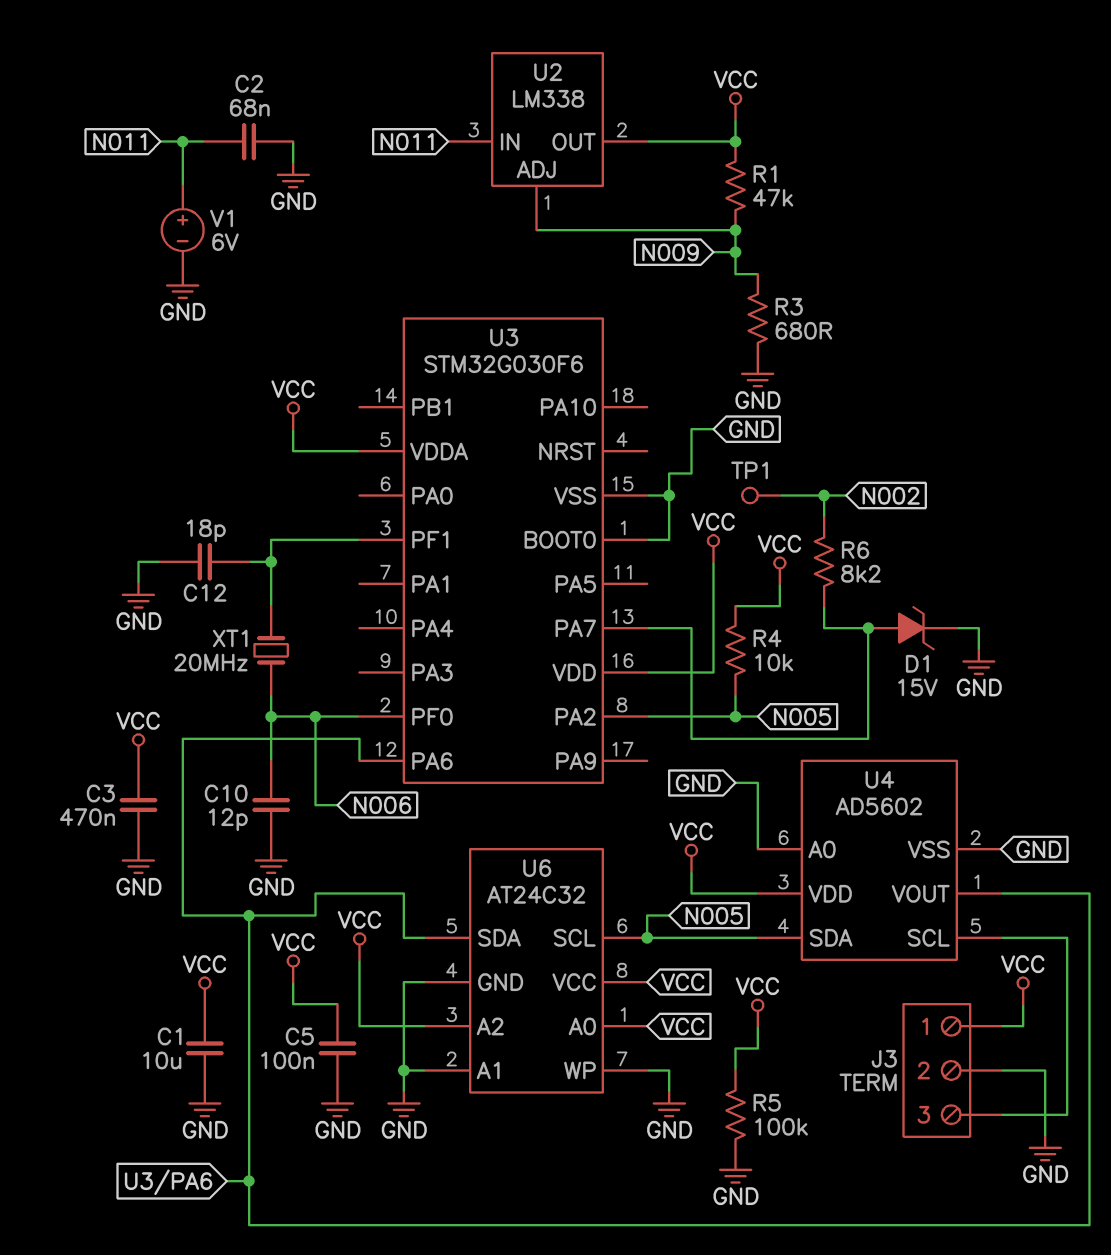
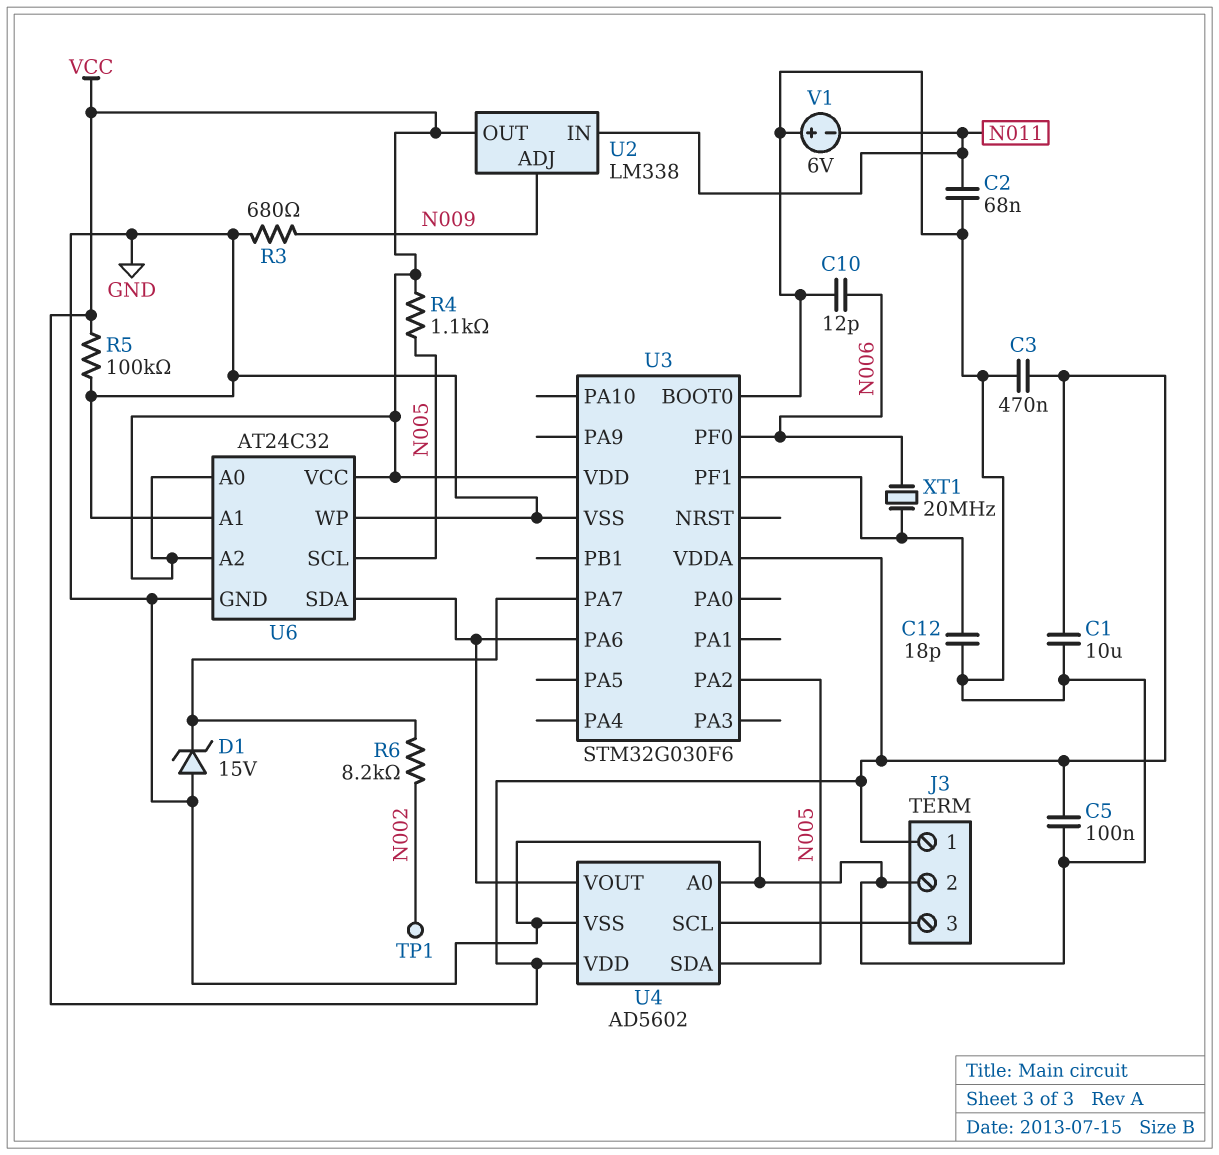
D1: zener 15V (A U3/PA7, K GND) -> zener 15V (A GND, K U3/PA7)
R1: 47k (N009, VCC) -> none
R4: 10k (N005, VCC) -> 1.1k (N005, VCC)
V1: 6V (plus N011, minus GND) -> 6V (plus GND, minus N011)

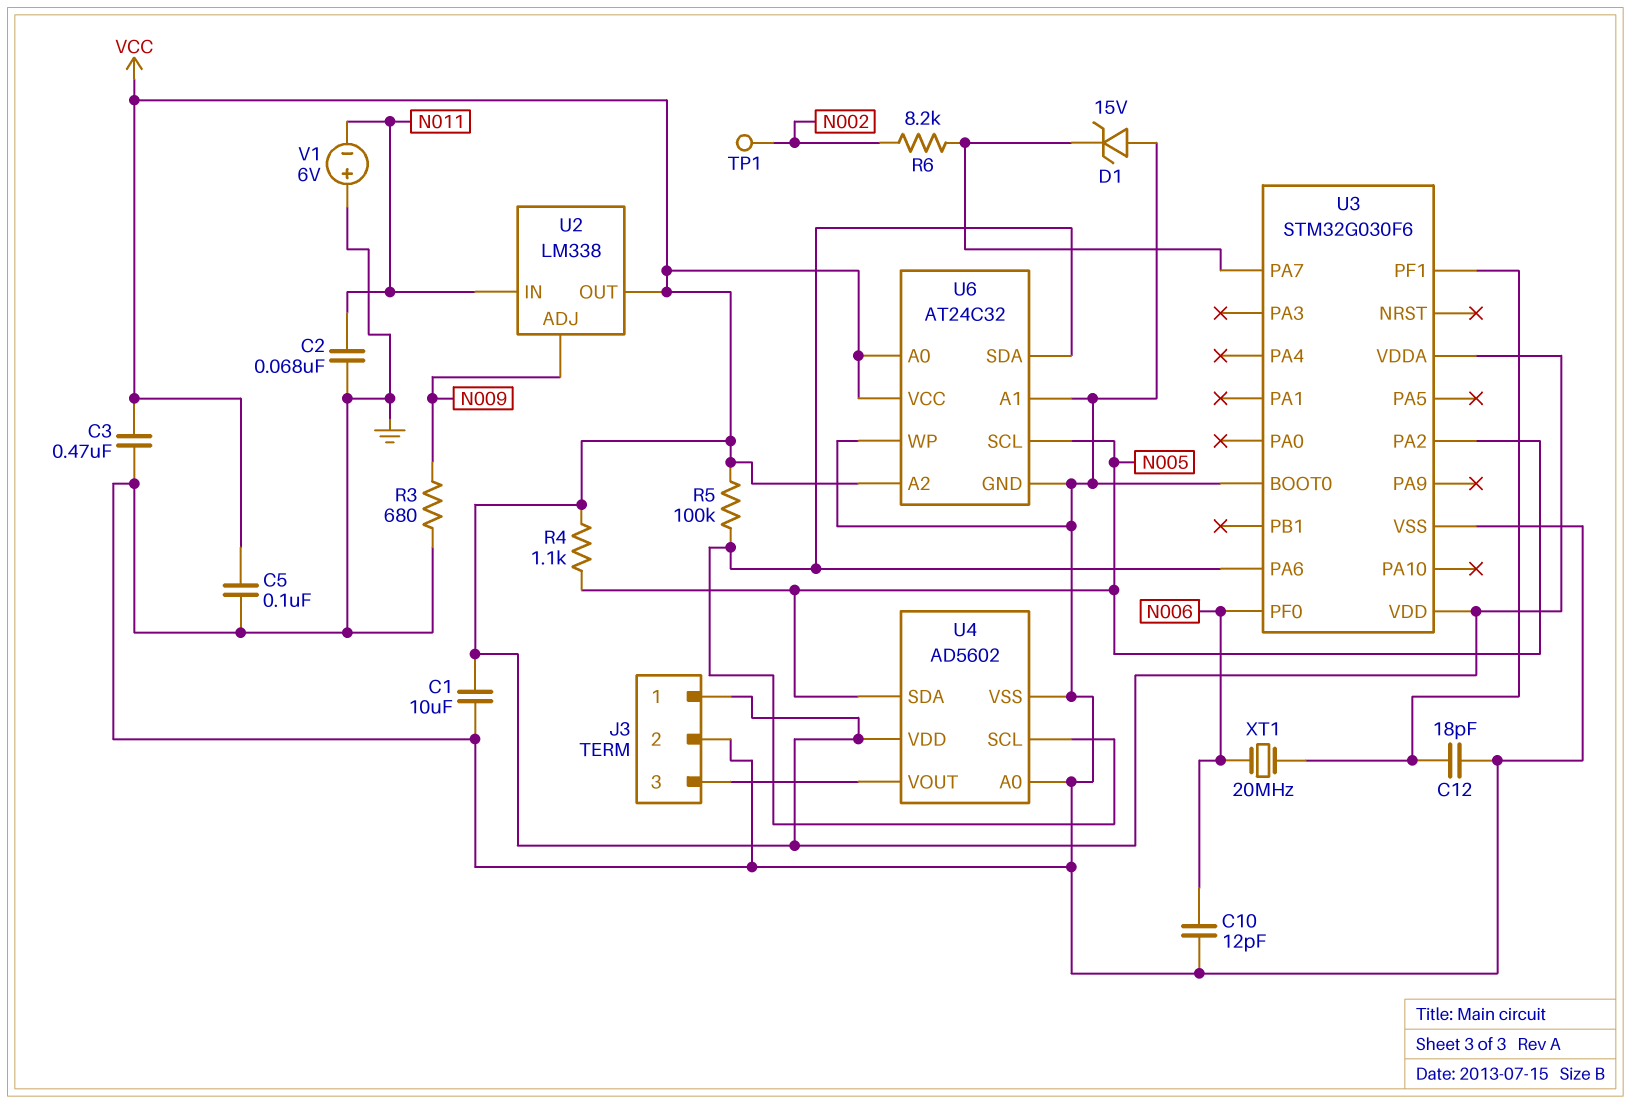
R5: 100k (GND, VCC) -> 100k (U3/PA6, VCC)
U4 pin SCL: J3/3 -> U3/PA6
U4 pin VOUT: U3/PA6 -> J3/3

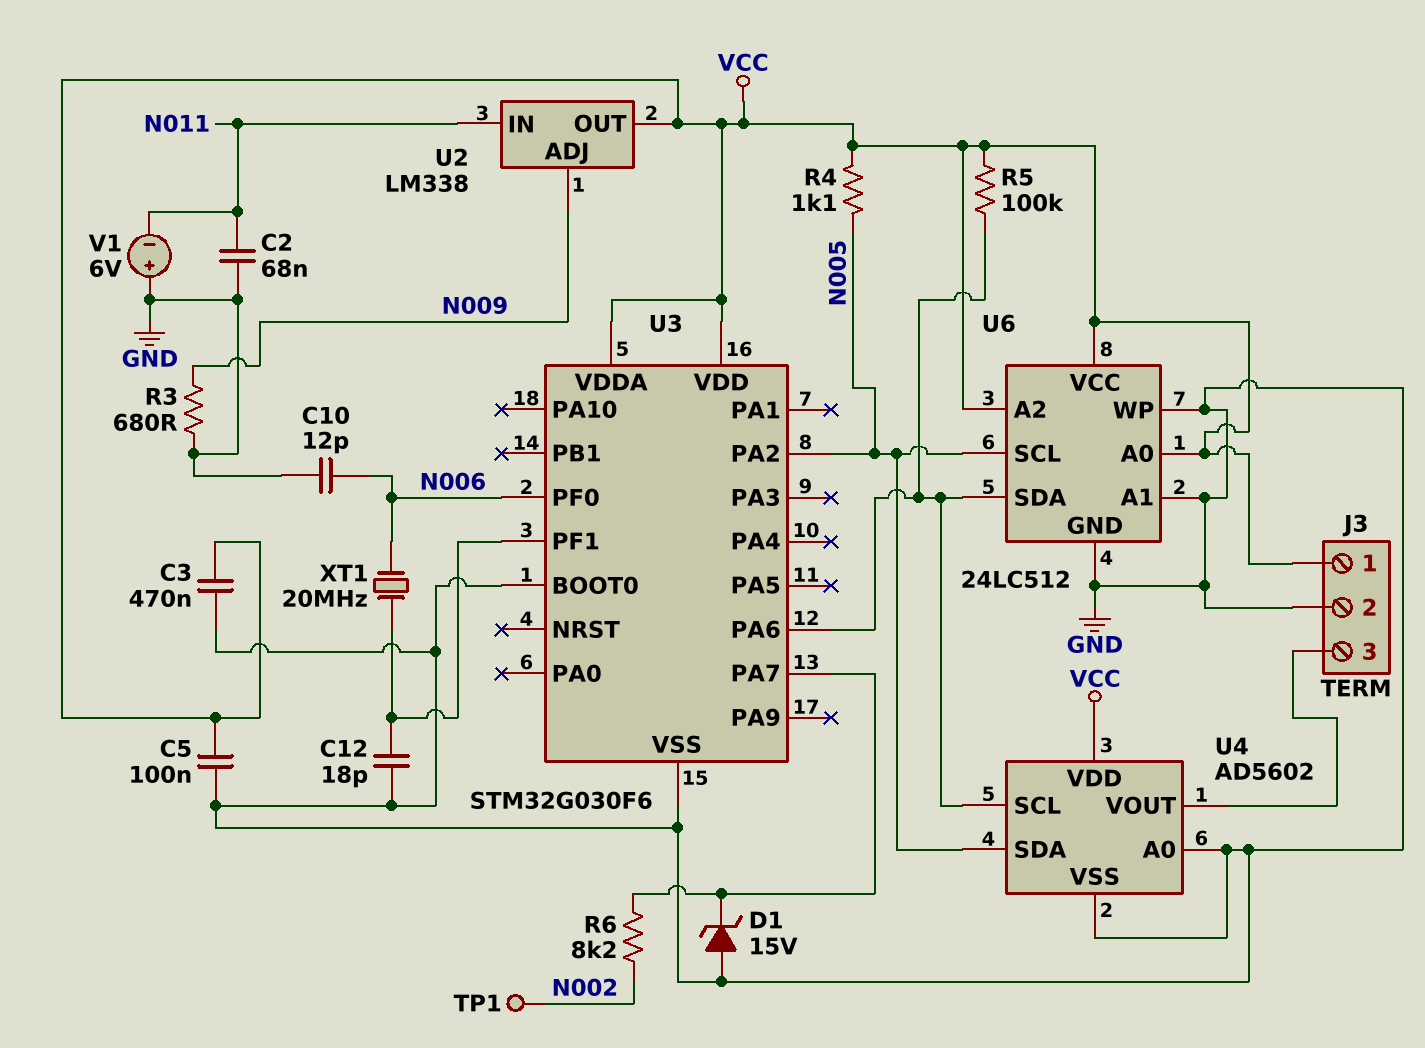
C1: 10uF (GND, VCC) -> none
U6: AT24C32 -> 24LC512

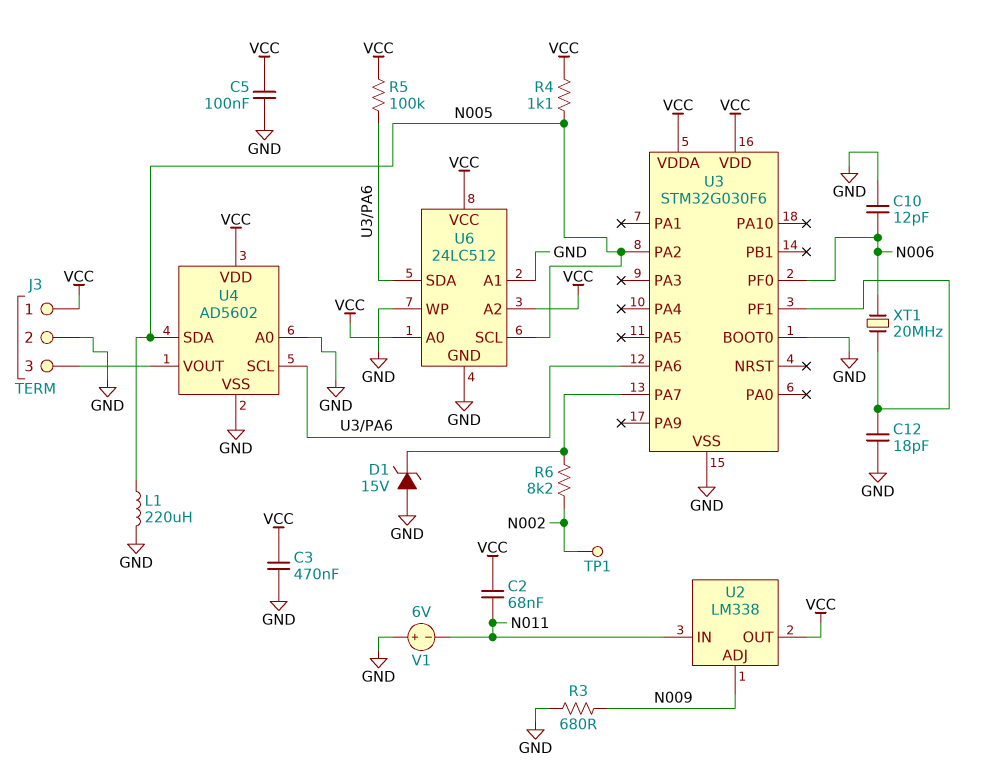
C2: 68nF (GND, N011) -> 68nF (N011, VCC)
L1: none -> 220uH (GND, N005)

